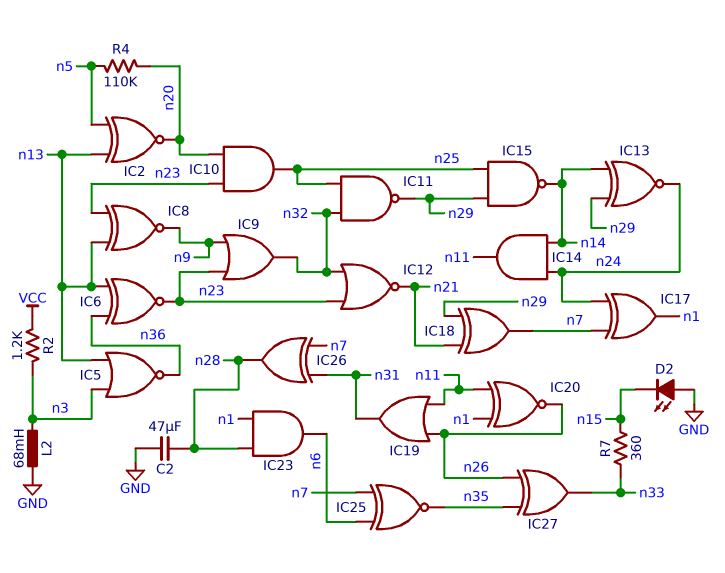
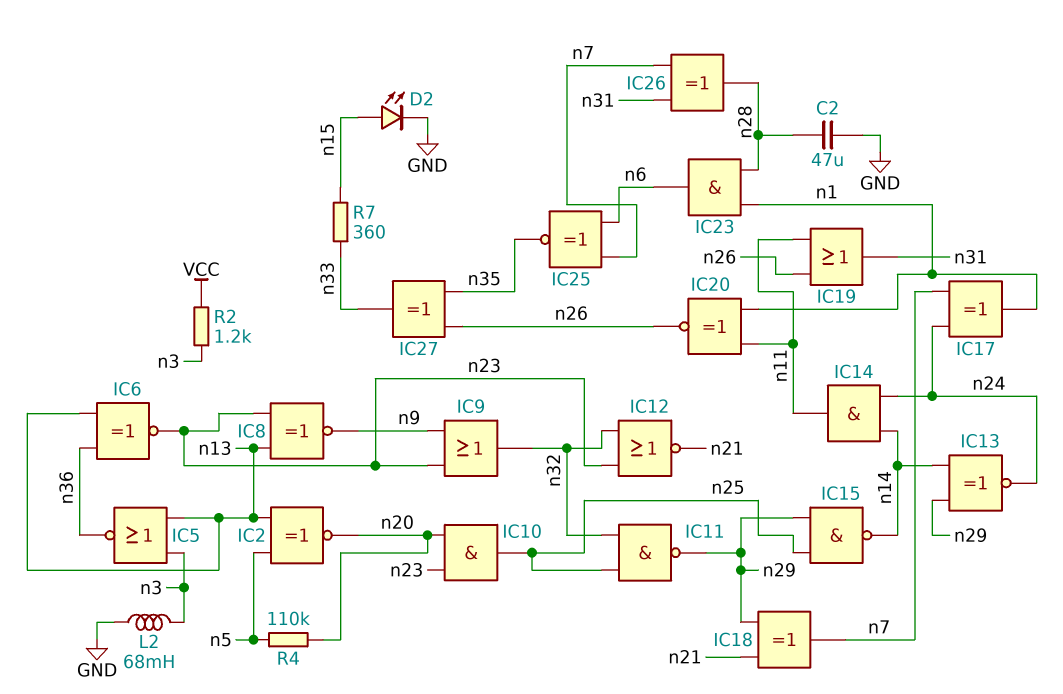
D2: LED (A GND, K n15) -> LED (A n15, K GND)

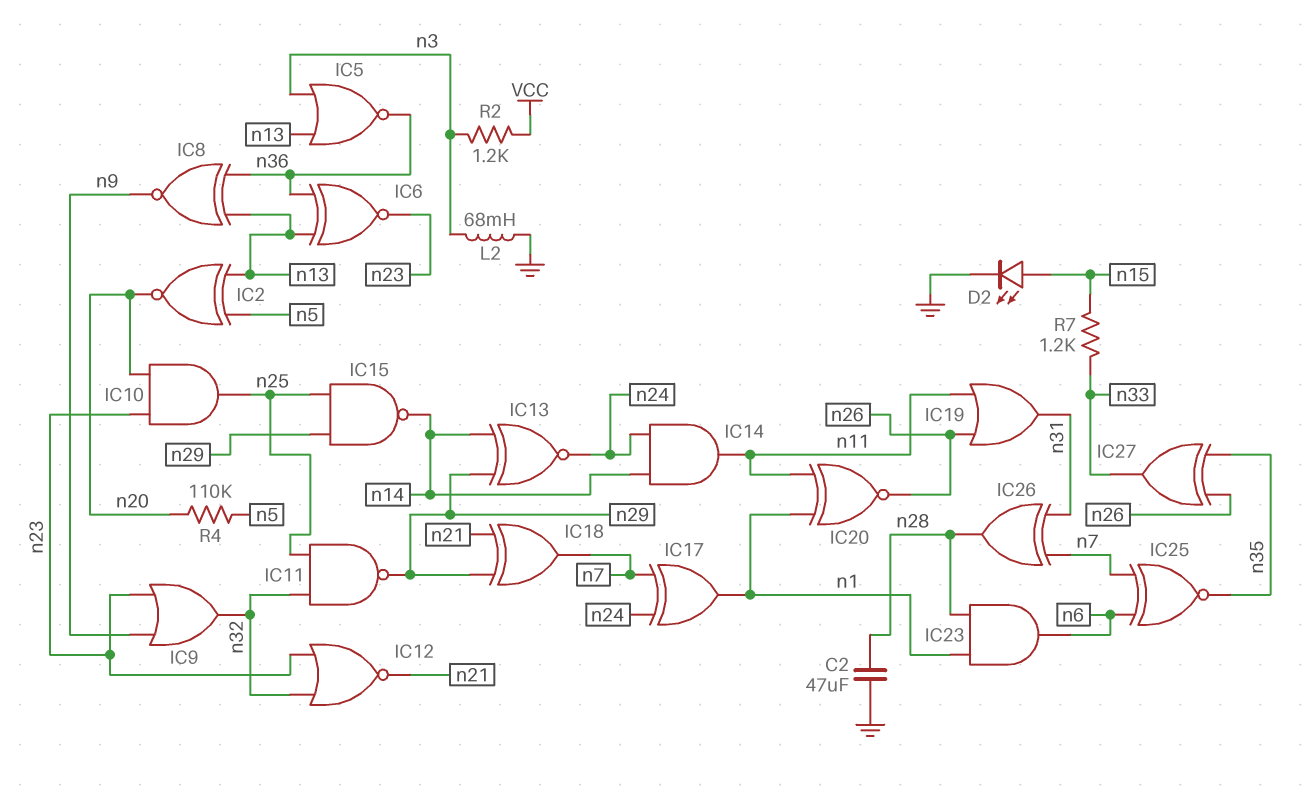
IC8: XNOR (in n13, in n23, out n9) -> XNOR (in n13, in n36, out n9)
R7: 360 (n15, n33) -> 1.2k (n15, n33)

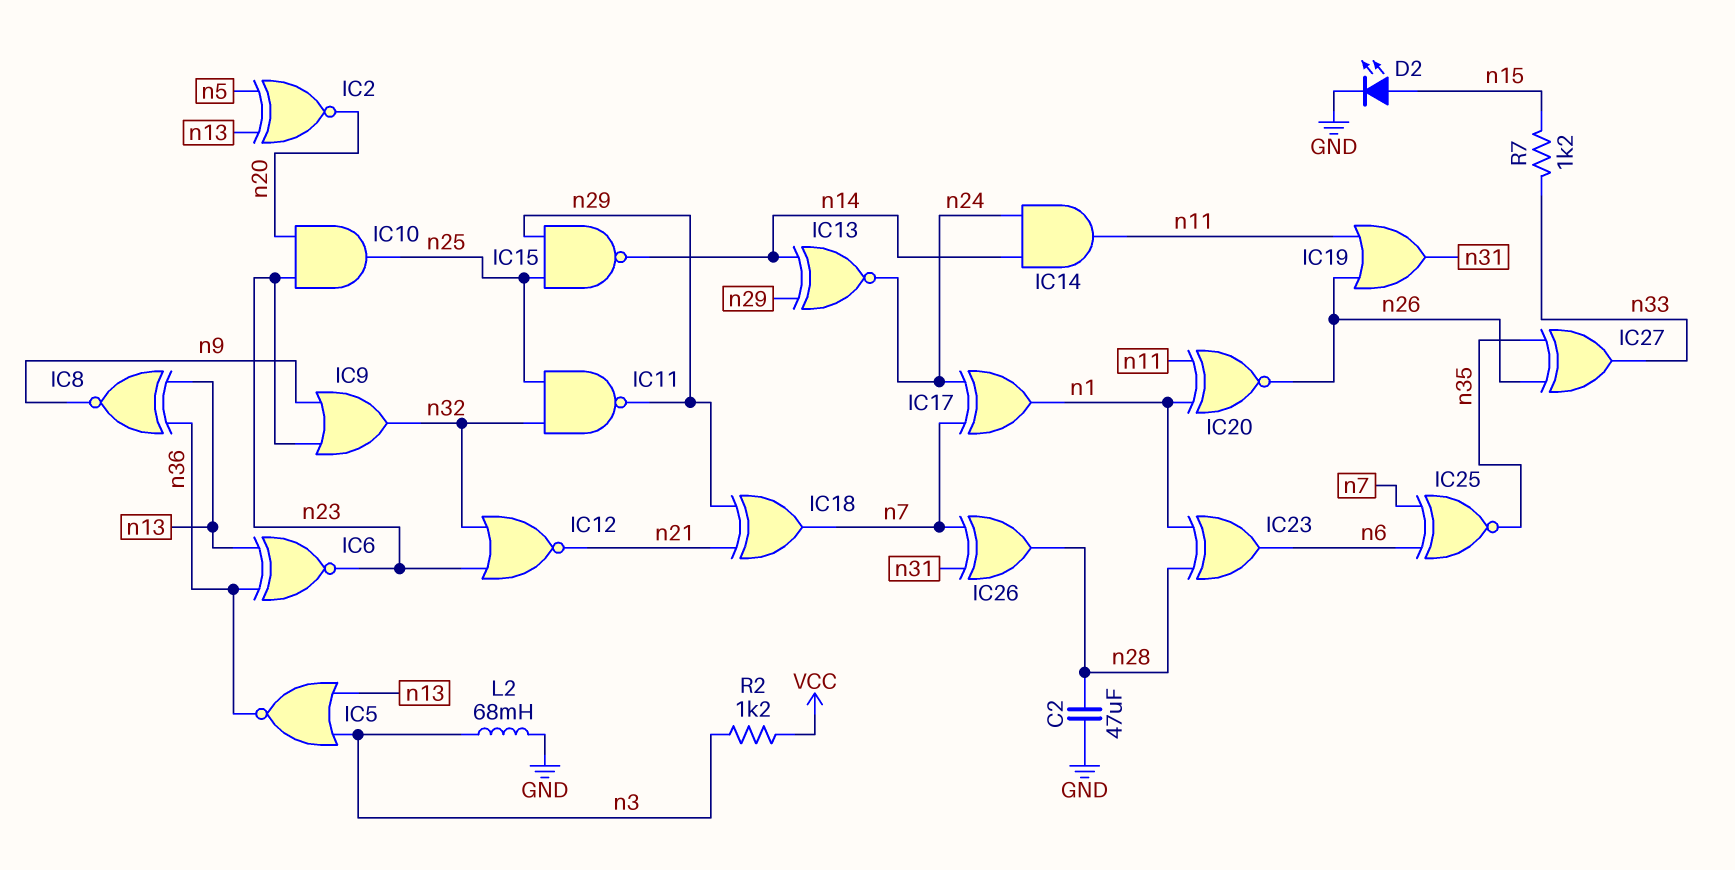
IC23: AND (in n1, in n28, out n6) -> XOR (in n1, in n28, out n6)
R4: 110k (n5, n20) -> none

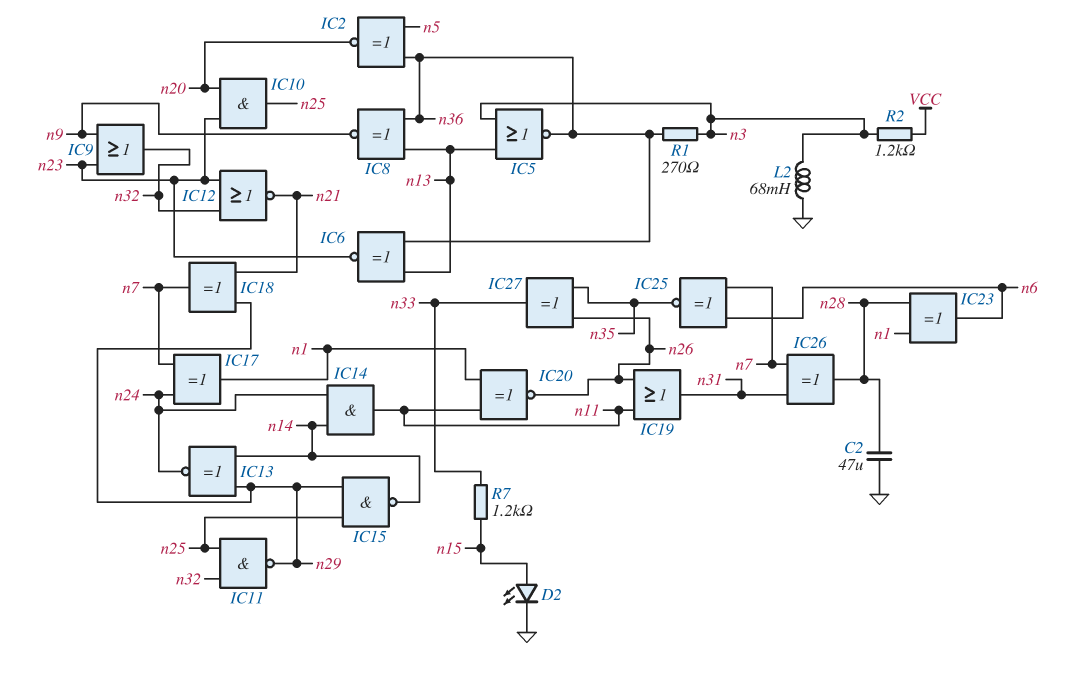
IC2: XNOR (in n5, in n13, out n20) -> XNOR (in n5, in n36, out n20)
R1: none -> 270 (n3, n36)

